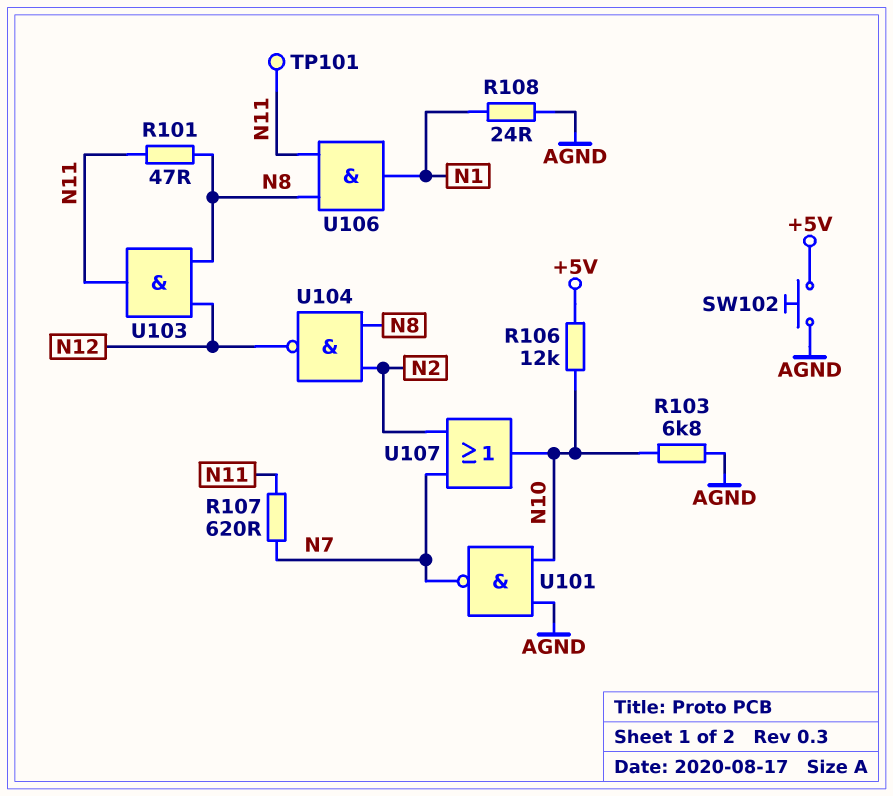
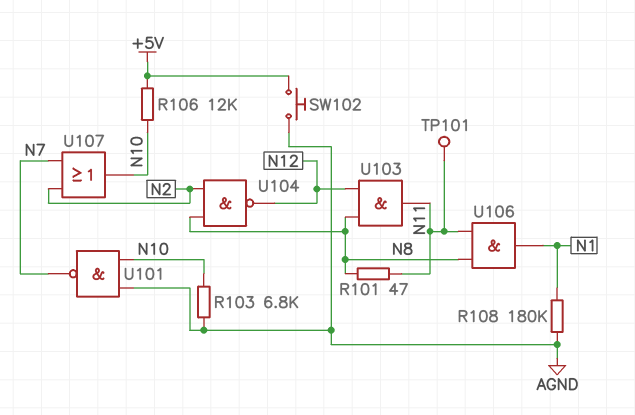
R107: 620 (N7, N11) -> none
R108: 24 (AGND, N1) -> 180k (AGND, N1)

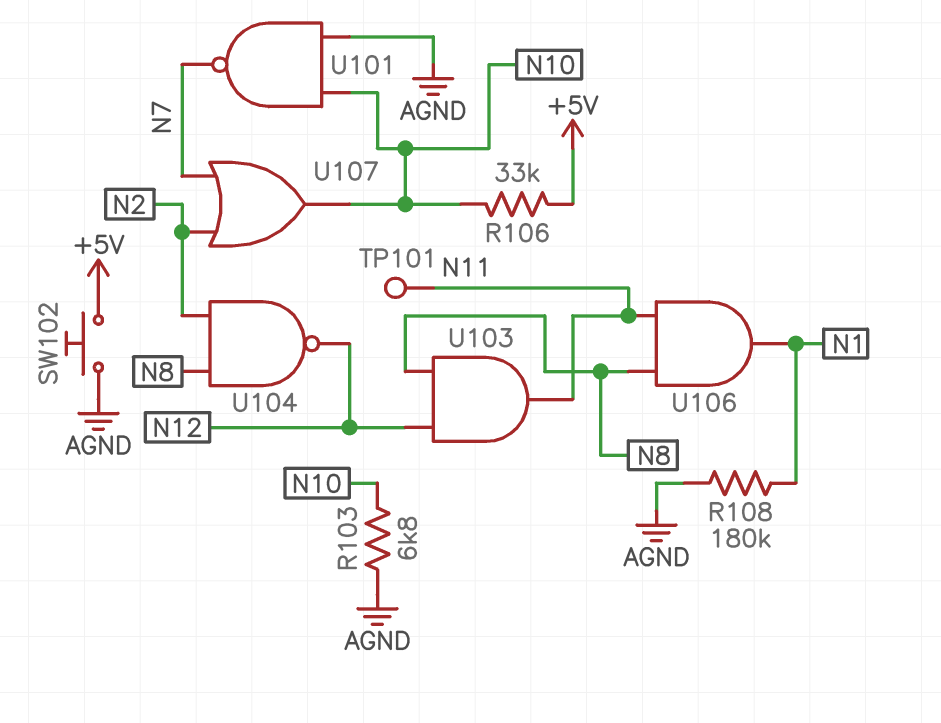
R101: 47 (N8, N11) -> none
R106: 12k (+5V, N10) -> 33k (+5V, N10)

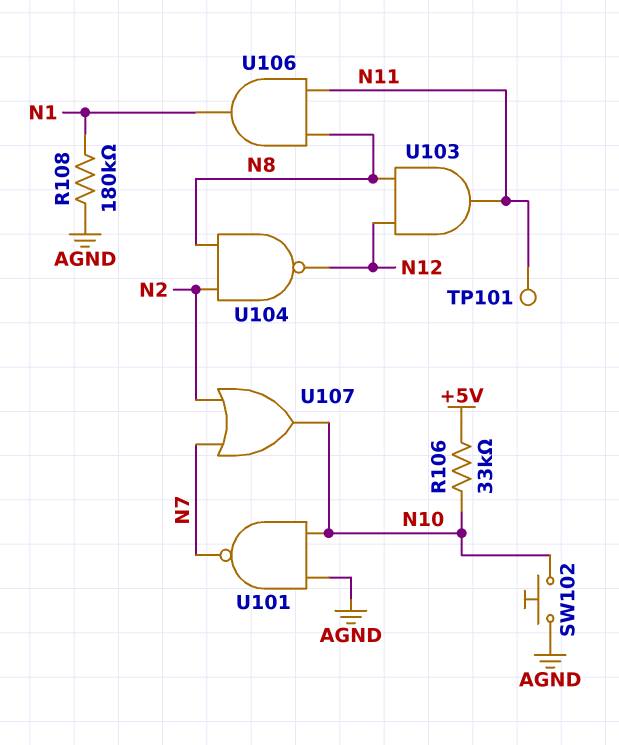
R103: 6.8k (AGND, N10) -> none
SW102: button (+5V, AGND) -> button (AGND, N10)

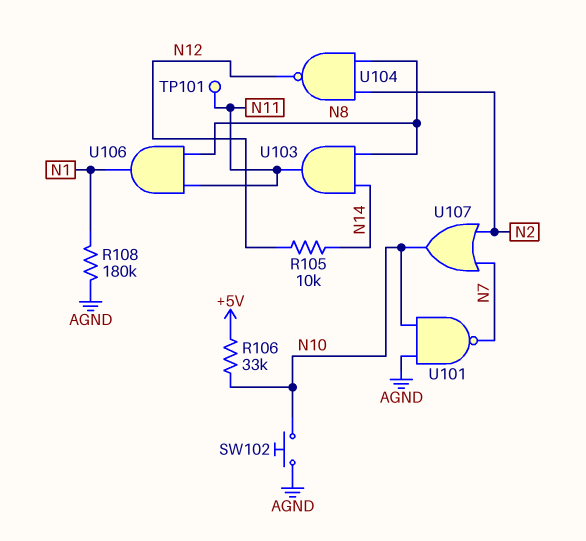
R105: none -> 10k (N12, N14)
U103: AND (in N8, in N12, out N11) -> AND (in N8, in N14, out N11)

